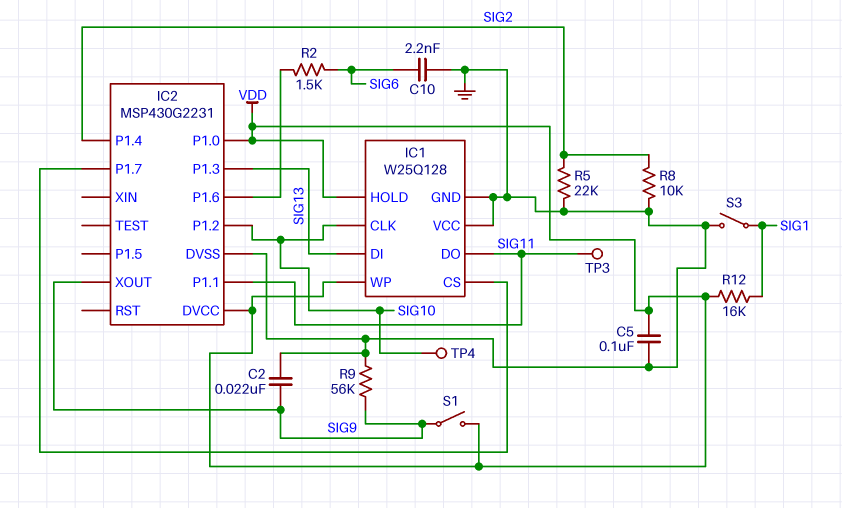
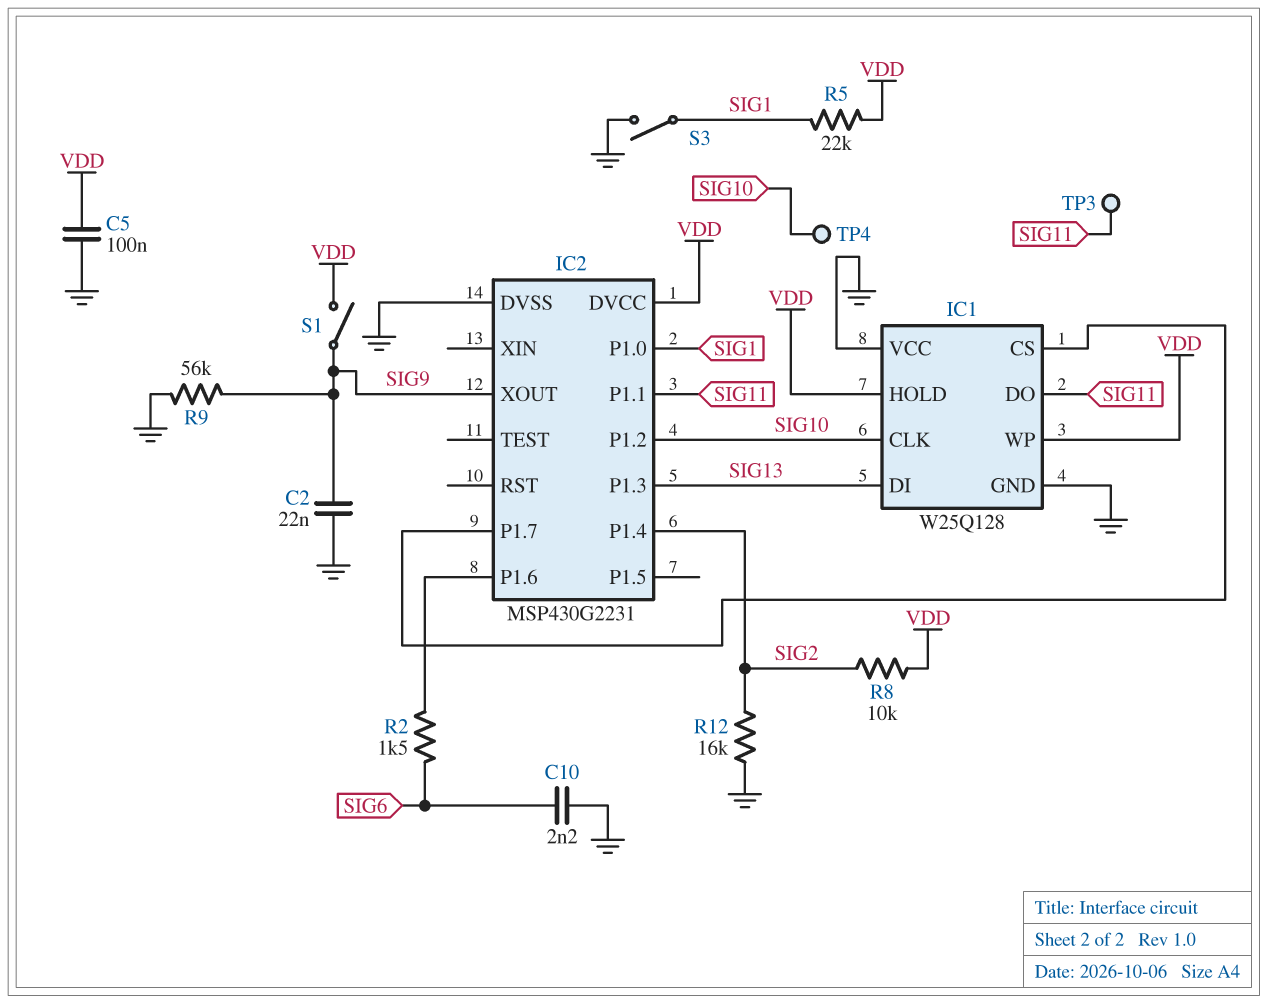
IC2 pin P1.0: VDD -> SIG1
R5: 22k (GND, SIG2) -> 22k (SIG1, VDD)
R8: 10k (GND, SIG2) -> 10k (SIG2, VDD)
R12: 16k (SIG1, VDD) -> 16k (GND, SIG2)

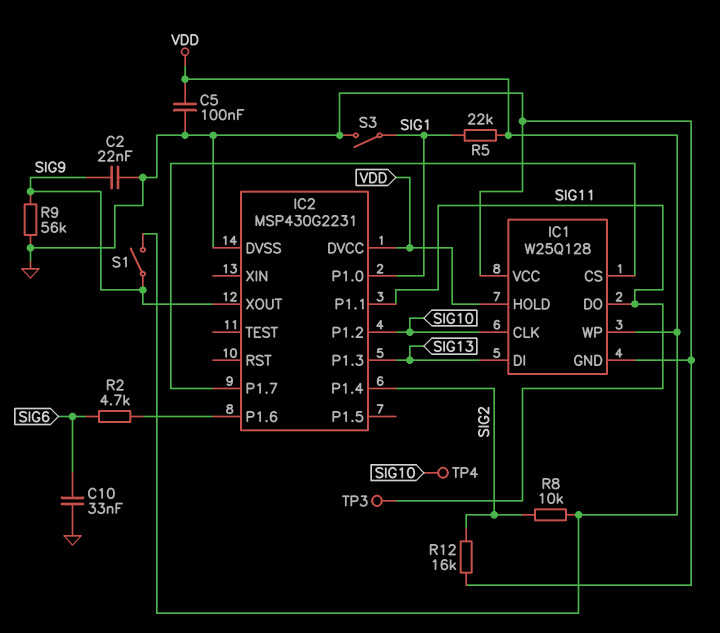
C10: 2.2nF (GND, SIG6) -> 33nF (GND, SIG6)
R2: 1.5k (IC2/P1.6, SIG6) -> 4.7k (IC2/P1.6, SIG6)

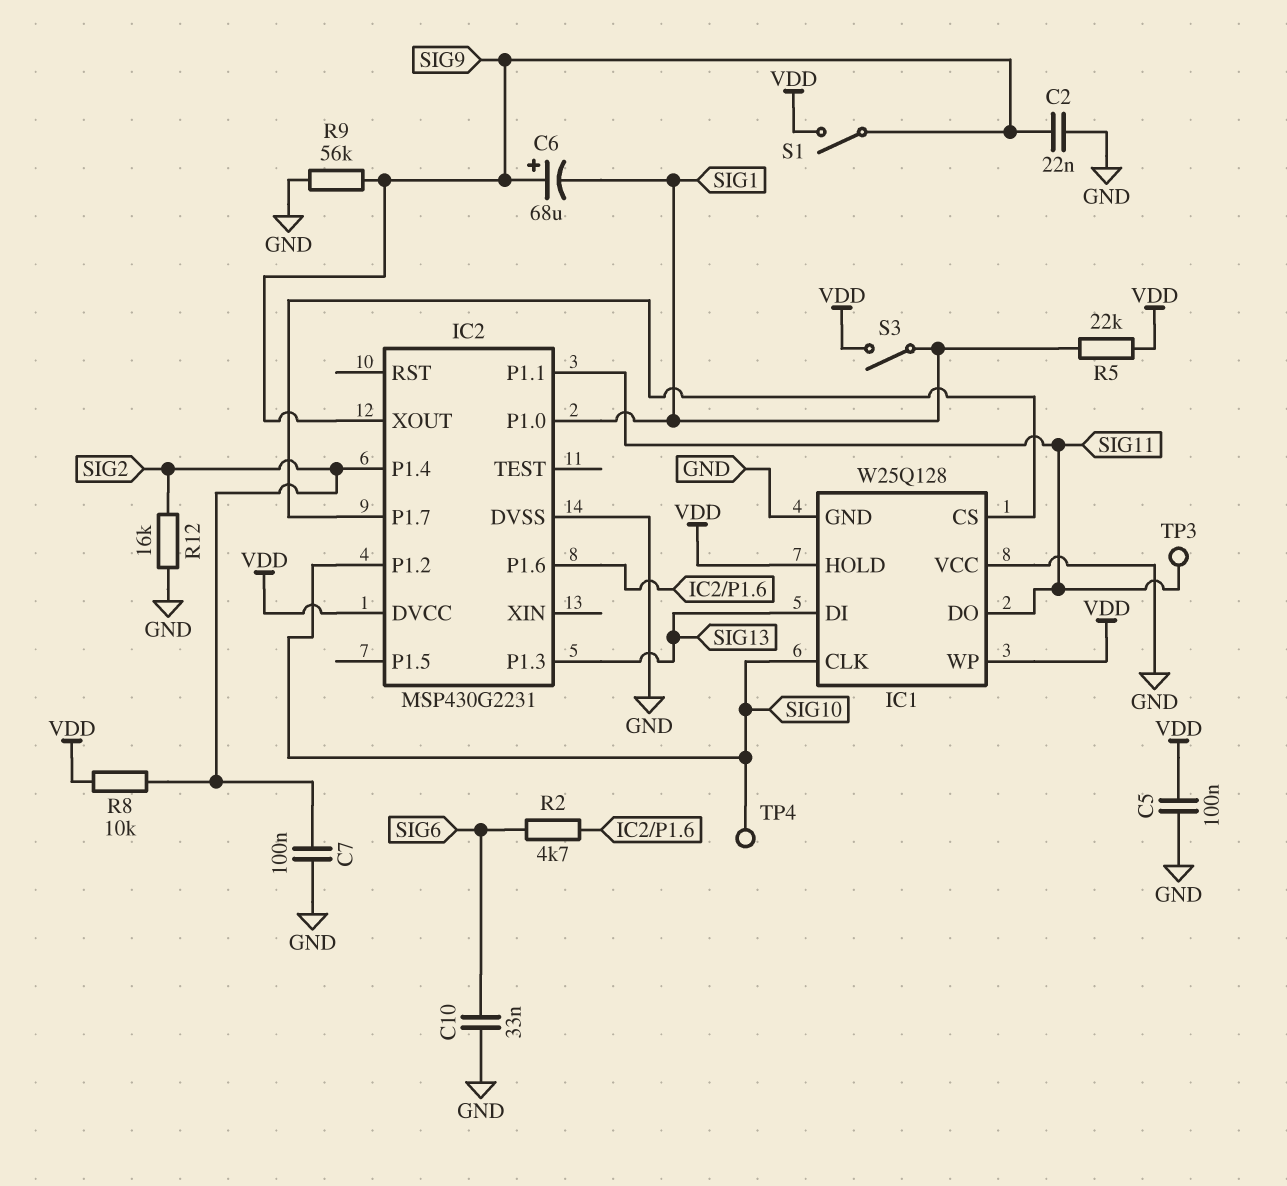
C6: none -> 68uF (plus SIG9, minus SIG1)
C7: none -> 100nF (GND, SIG2)
S3: switch (GND, SIG1) -> switch (SIG1, VDD)

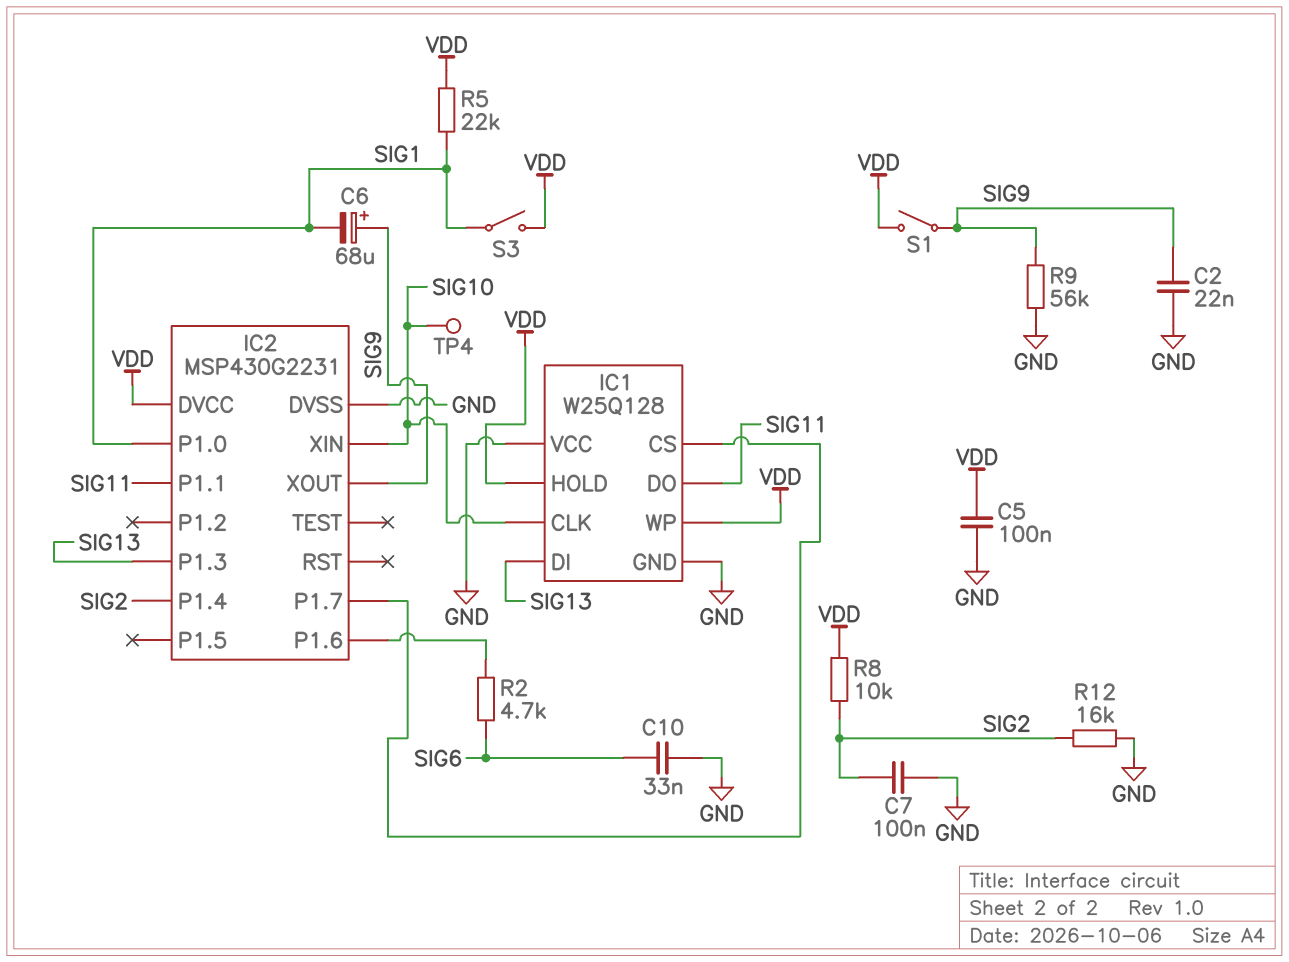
IC2 pin P1.2: SIG10 -> none
IC2 pin XIN: none -> SIG10
TP3: test point (SIG11) -> none

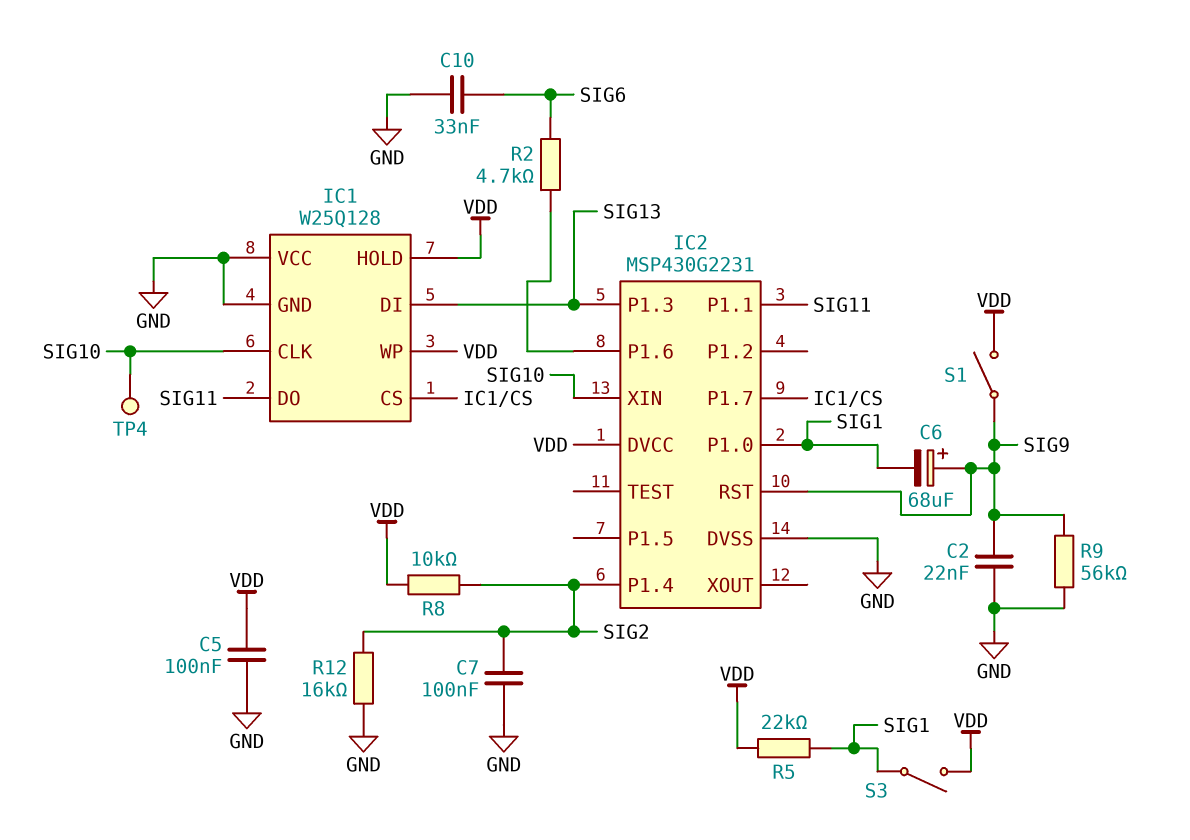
IC2 pin RST: none -> SIG9
IC2 pin XOUT: SIG9 -> none

